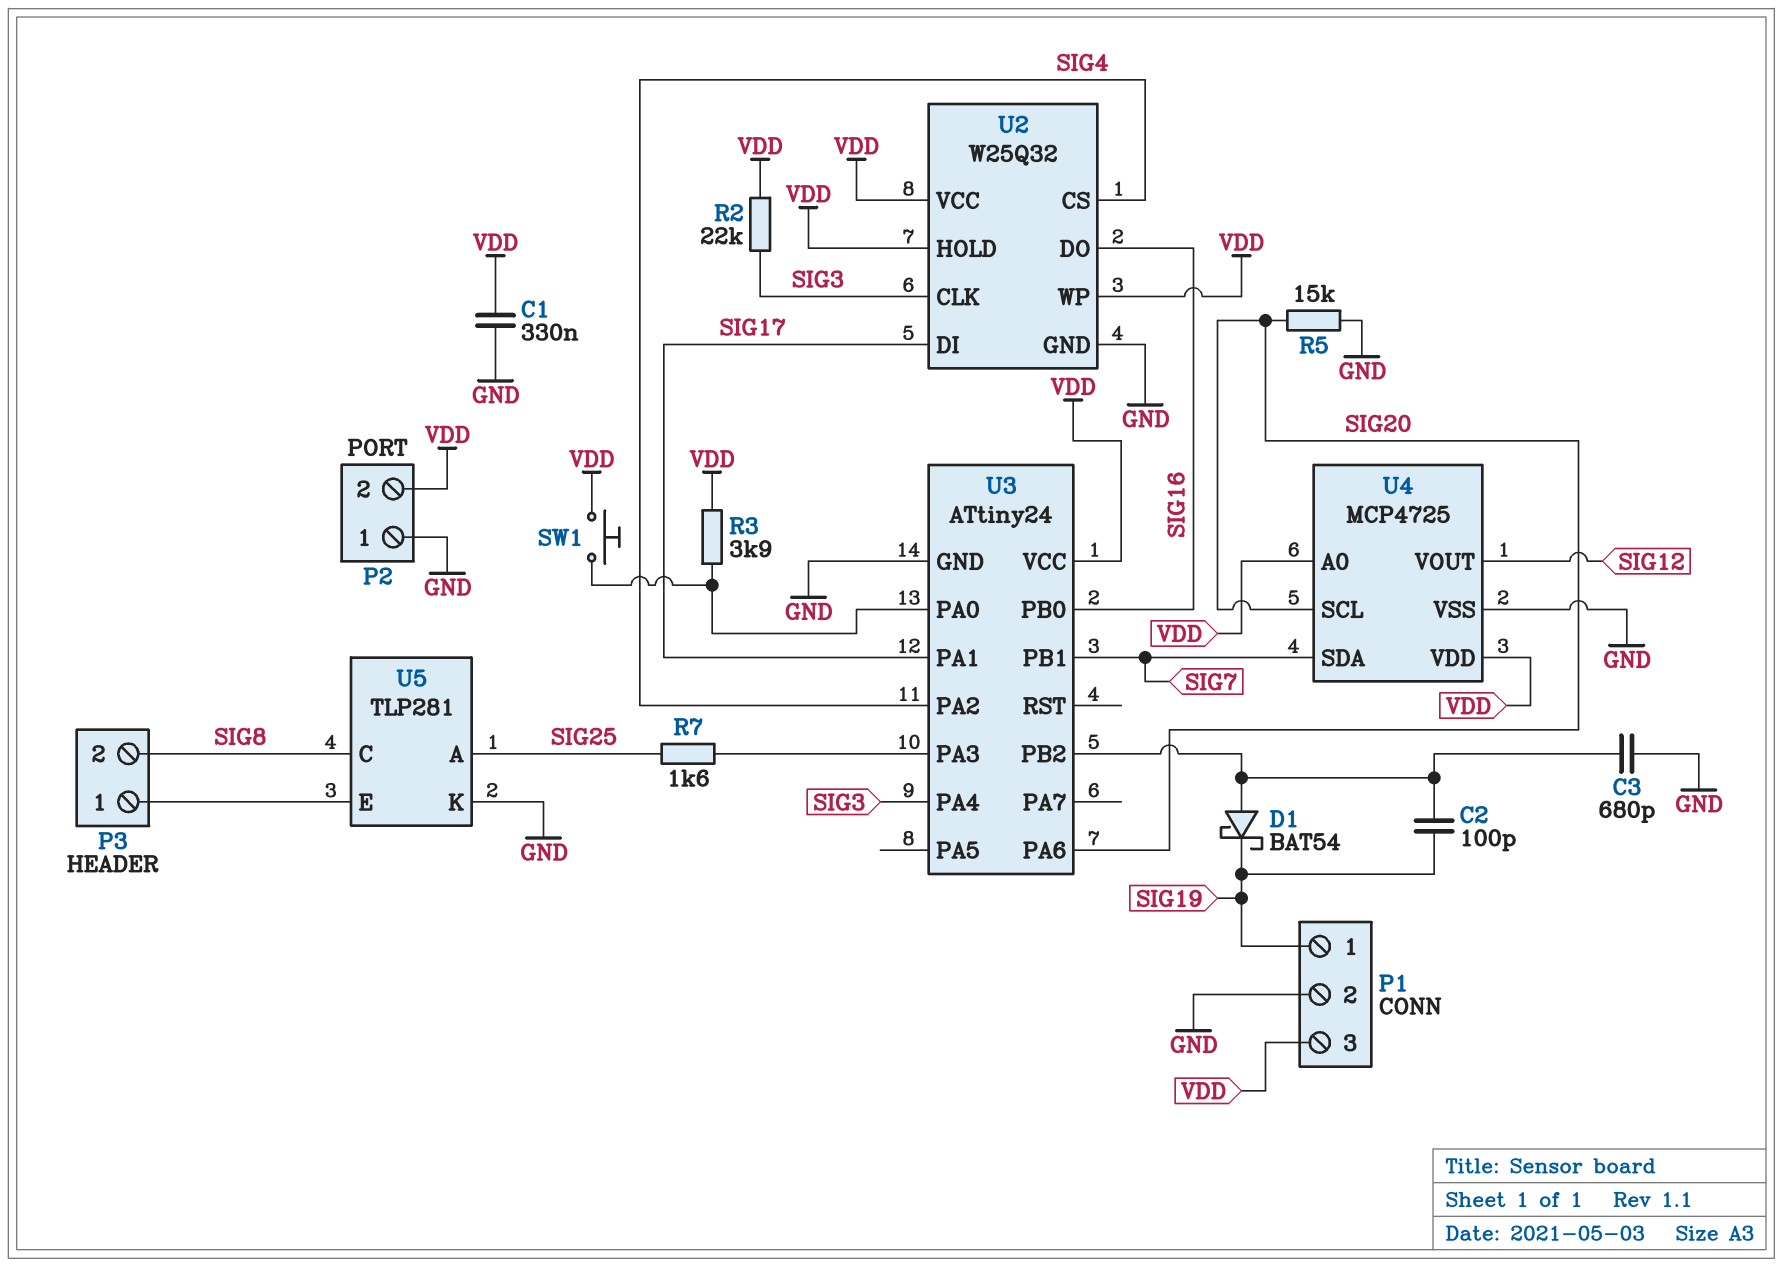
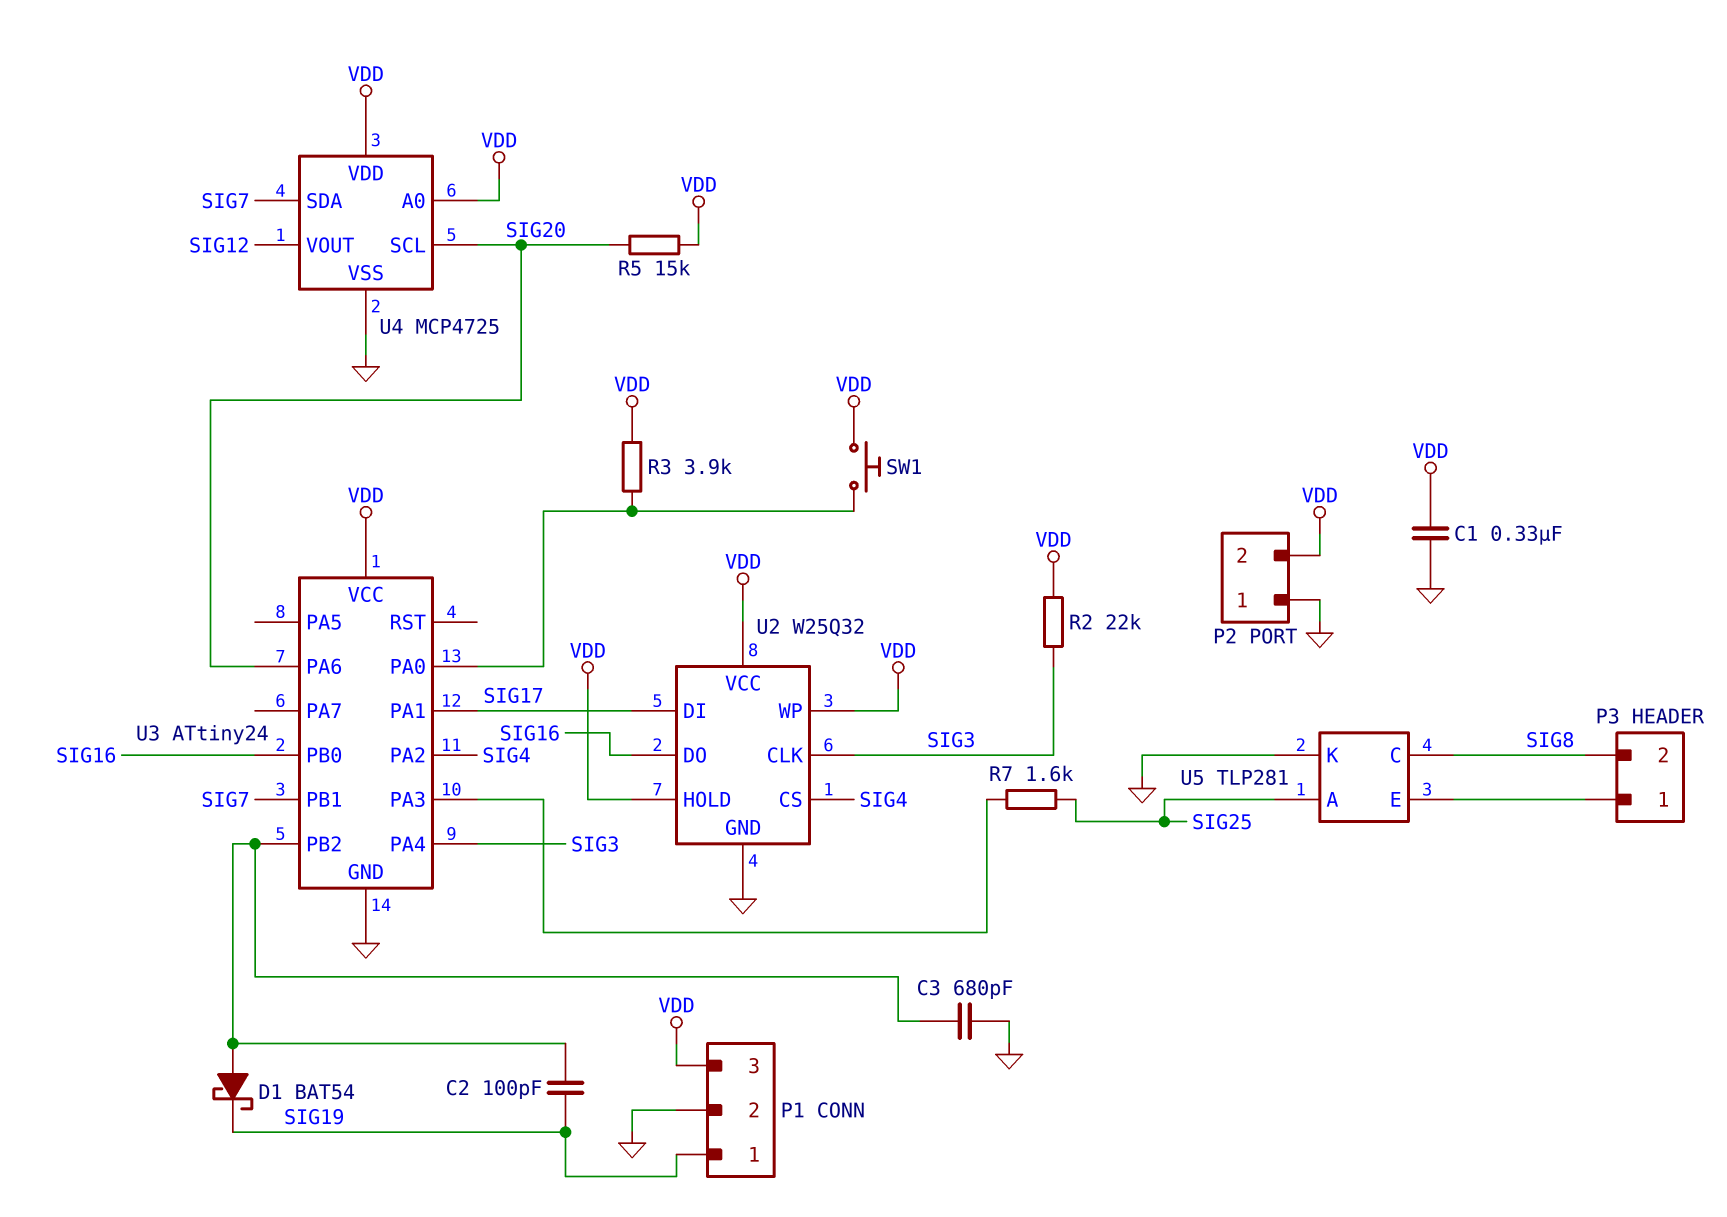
R5: 15k (GND, SIG20) -> 15k (SIG20, VDD)

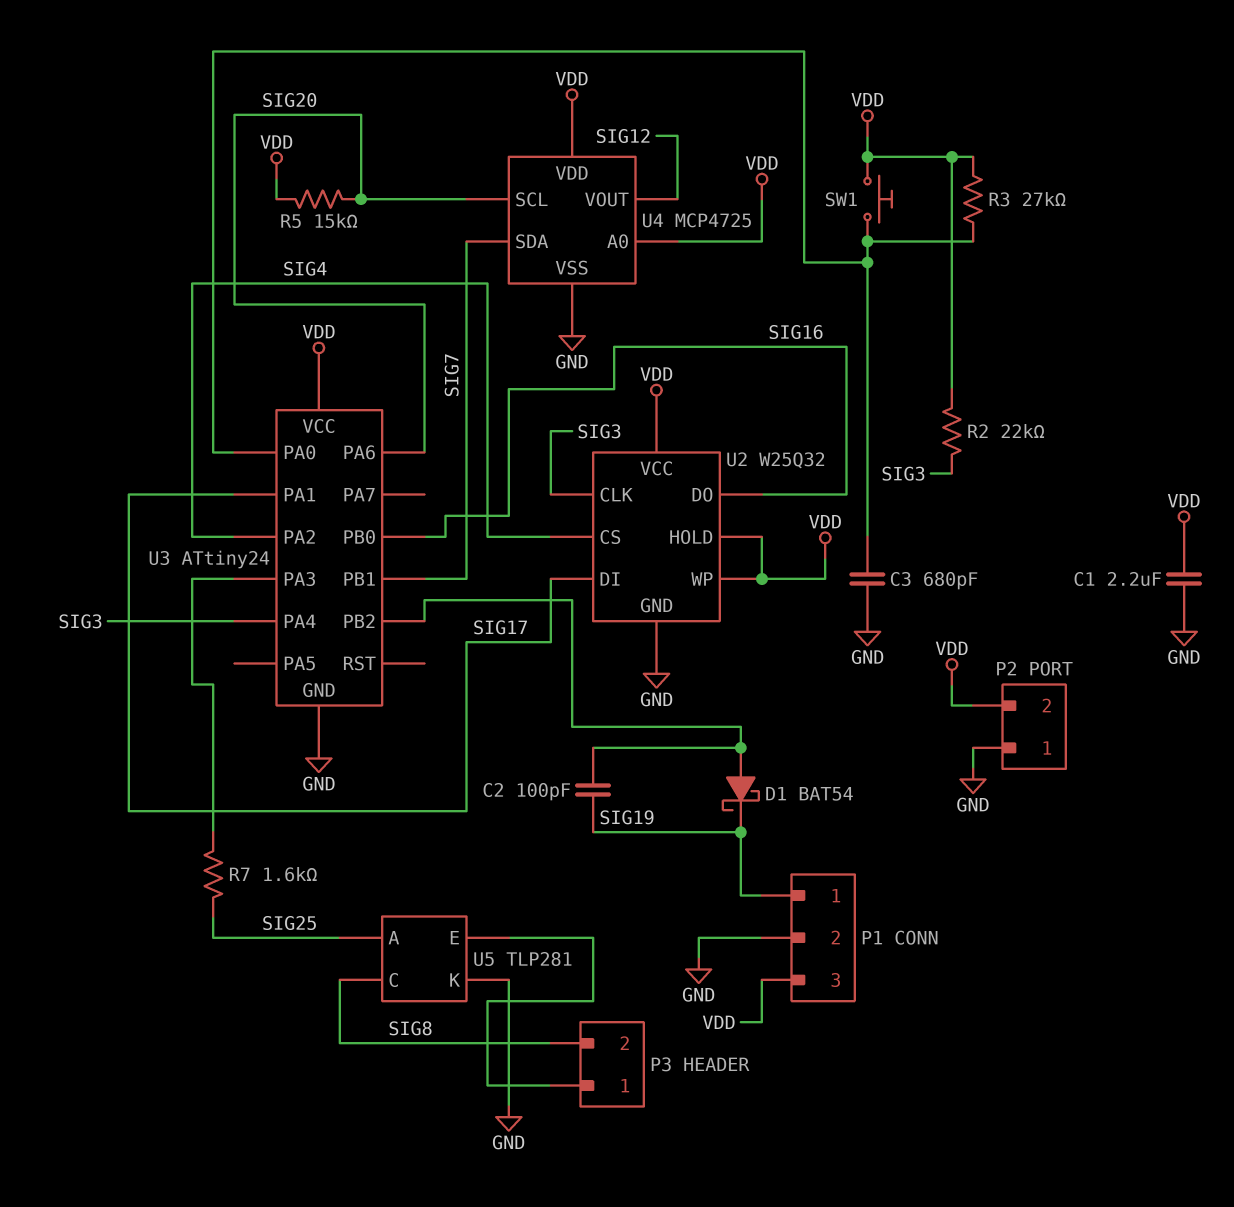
C1: 330nF (GND, VDD) -> 2.2uF (GND, VDD)
C3: 680pF (GND, U3/PB2) -> 680pF (GND, U3/PA0)
R3: 3.9k (U3/PA0, VDD) -> 27k (U3/PA0, VDD)

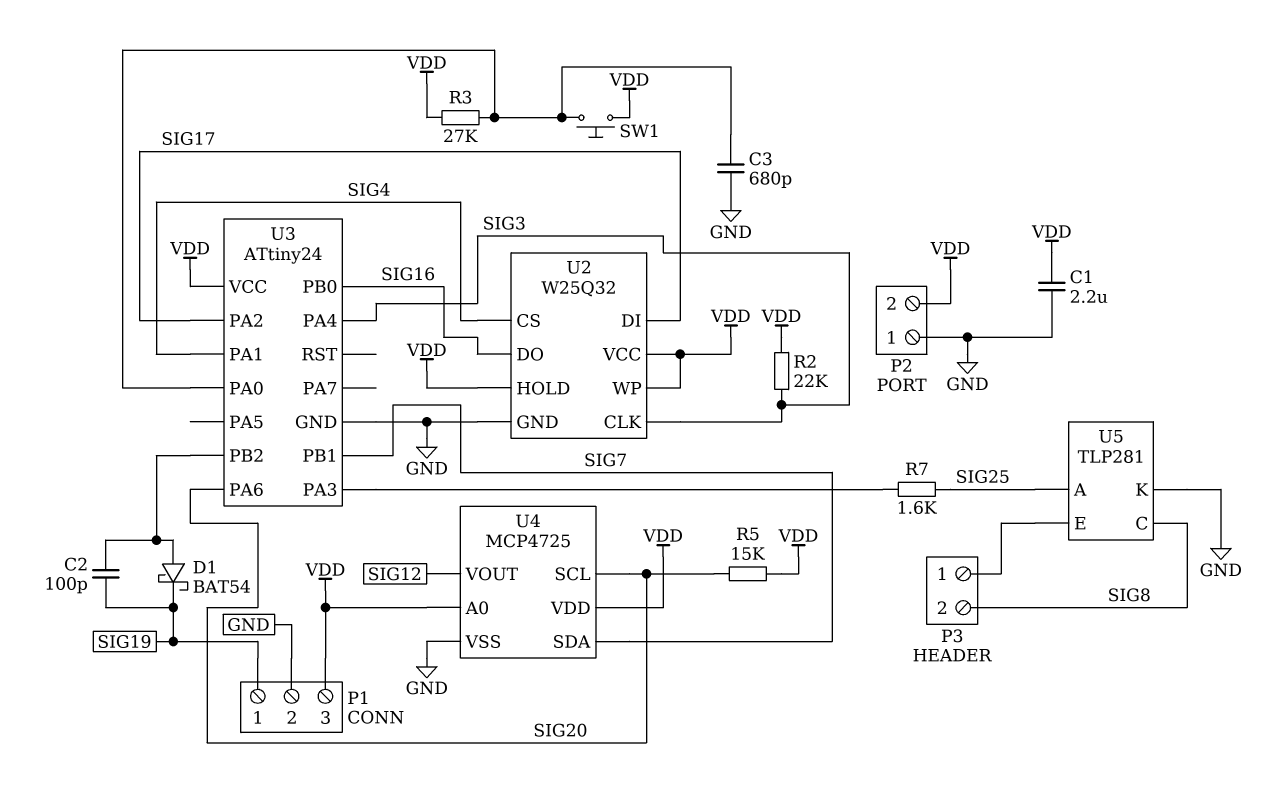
U3 pin PA1: SIG17 -> SIG4
U3 pin PA2: SIG4 -> SIG17

